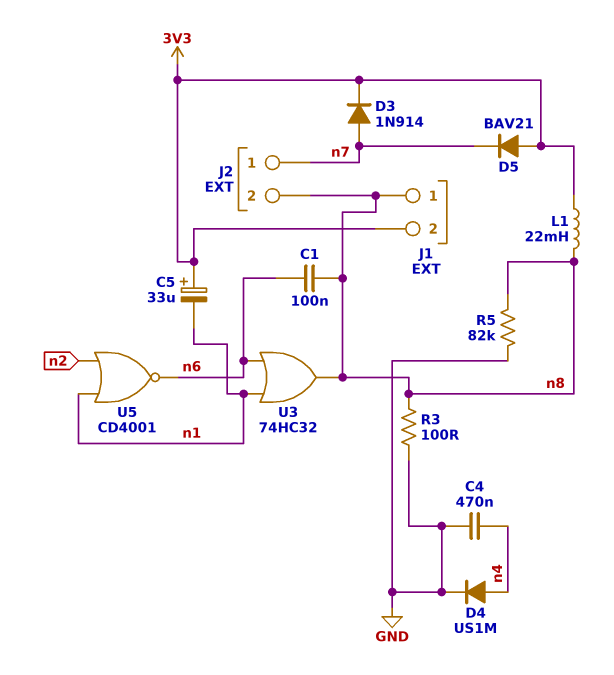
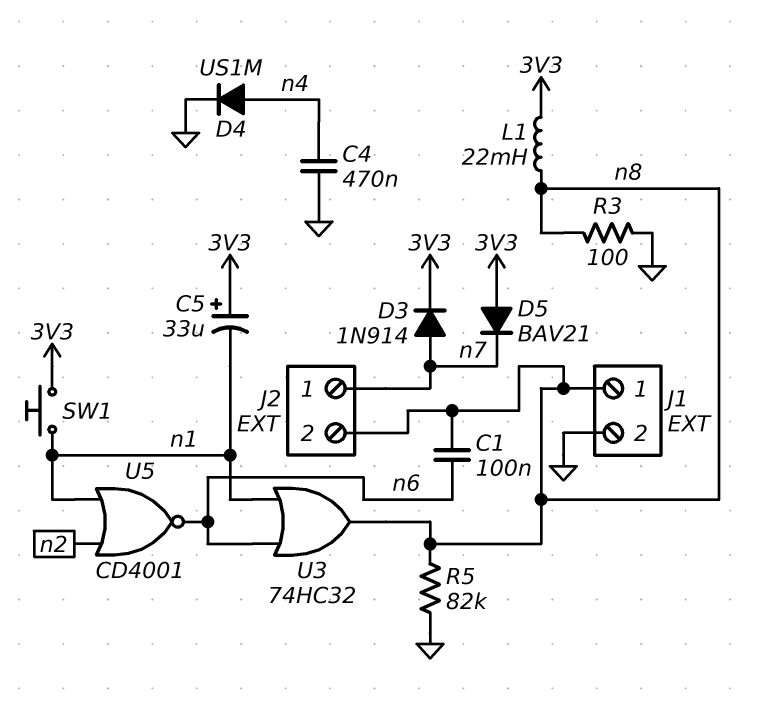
J1 pin 2: 3V3 -> GND
SW1: none -> button (3V3, n1)

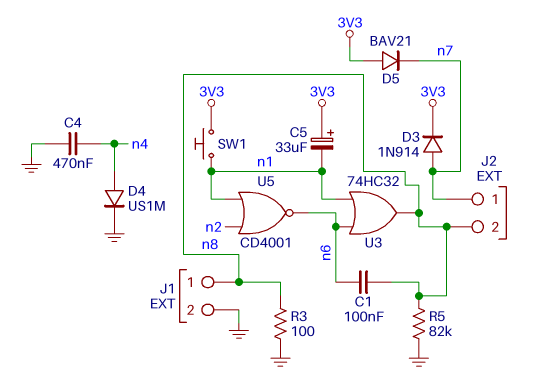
L1: 22mH (3V3, n8) -> none

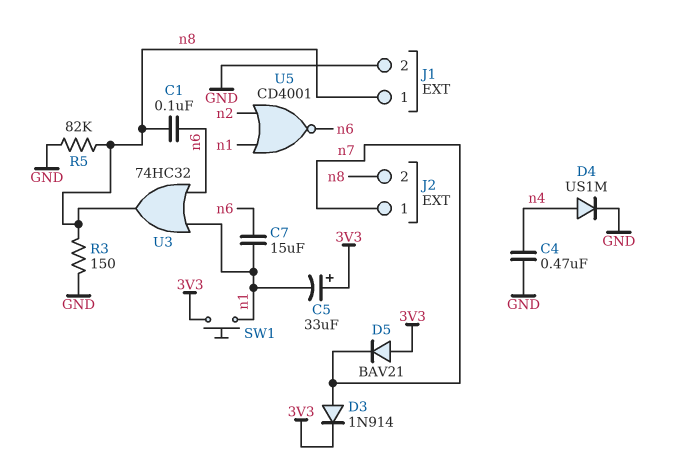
C7: none -> 15uF (n1, n6)
R3: 100 (GND, n8) -> 150 (GND, n8)

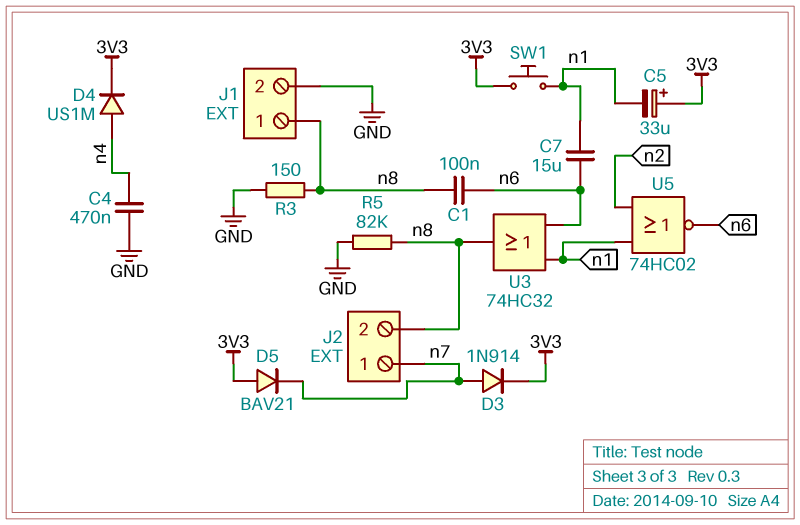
D4: diode US1M (A n4, K GND) -> diode US1M (A n4, K 3V3)
U5: NOR CD4001 (in n1, in n2, out n6) -> NOR 74HC02 (in n1, in n2, out n6)

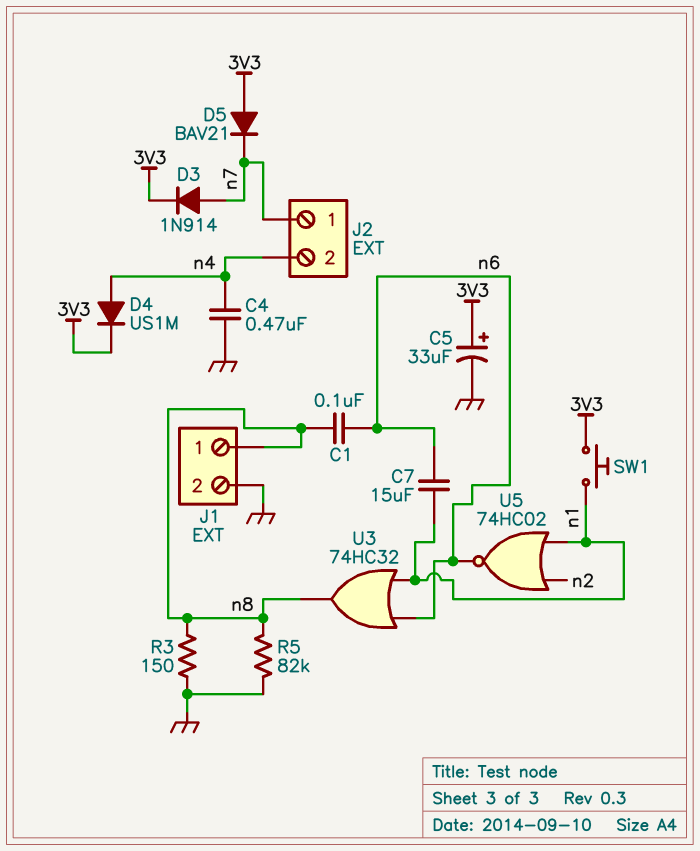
C5: 33uF (plus 3V3, minus n1) -> 33uF (plus 3V3, minus GND)
J2 pin 2: n8 -> n4

